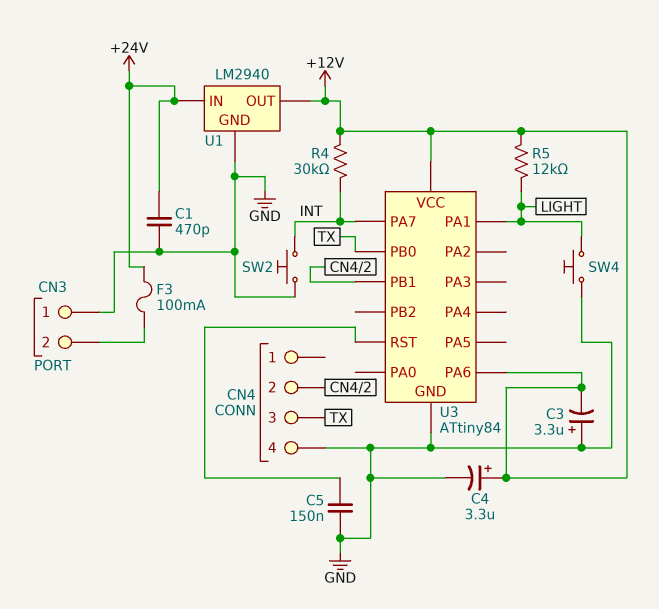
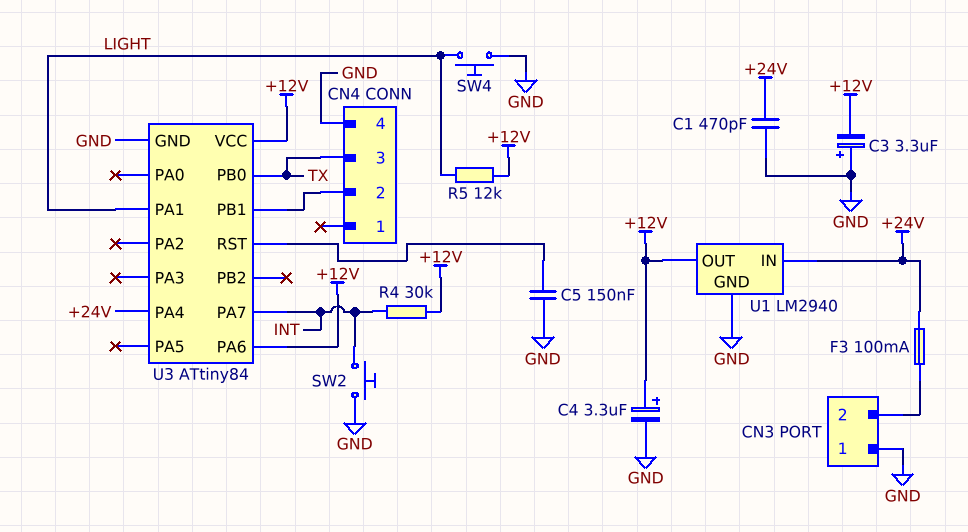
U3 pin PA4: none -> +24V

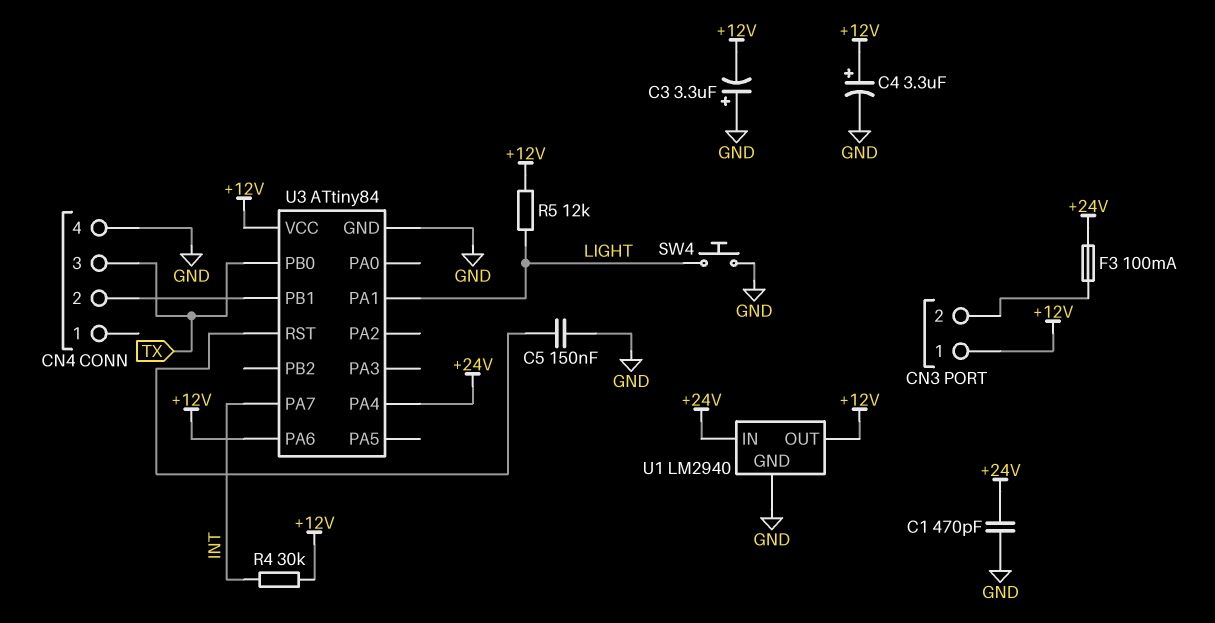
CN3 pin 1: GND -> +12V
SW2: button (GND, INT) -> none

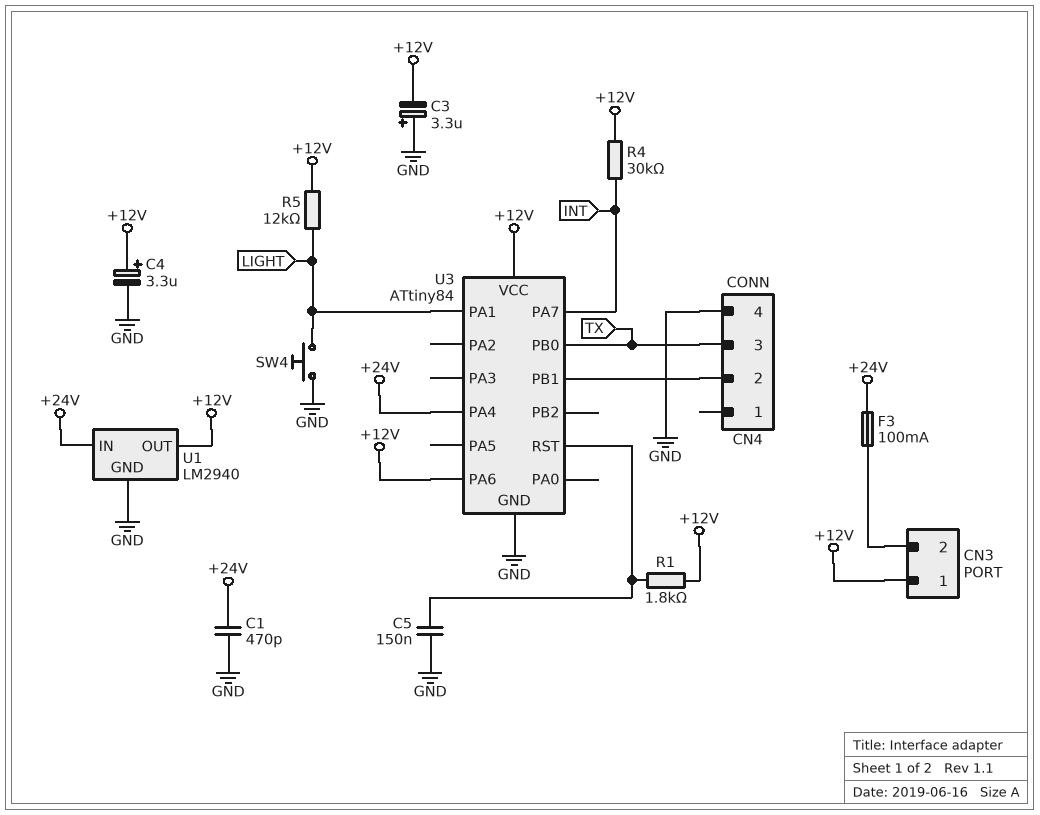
R1: none -> 1.8k (+12V, U3/RST)

